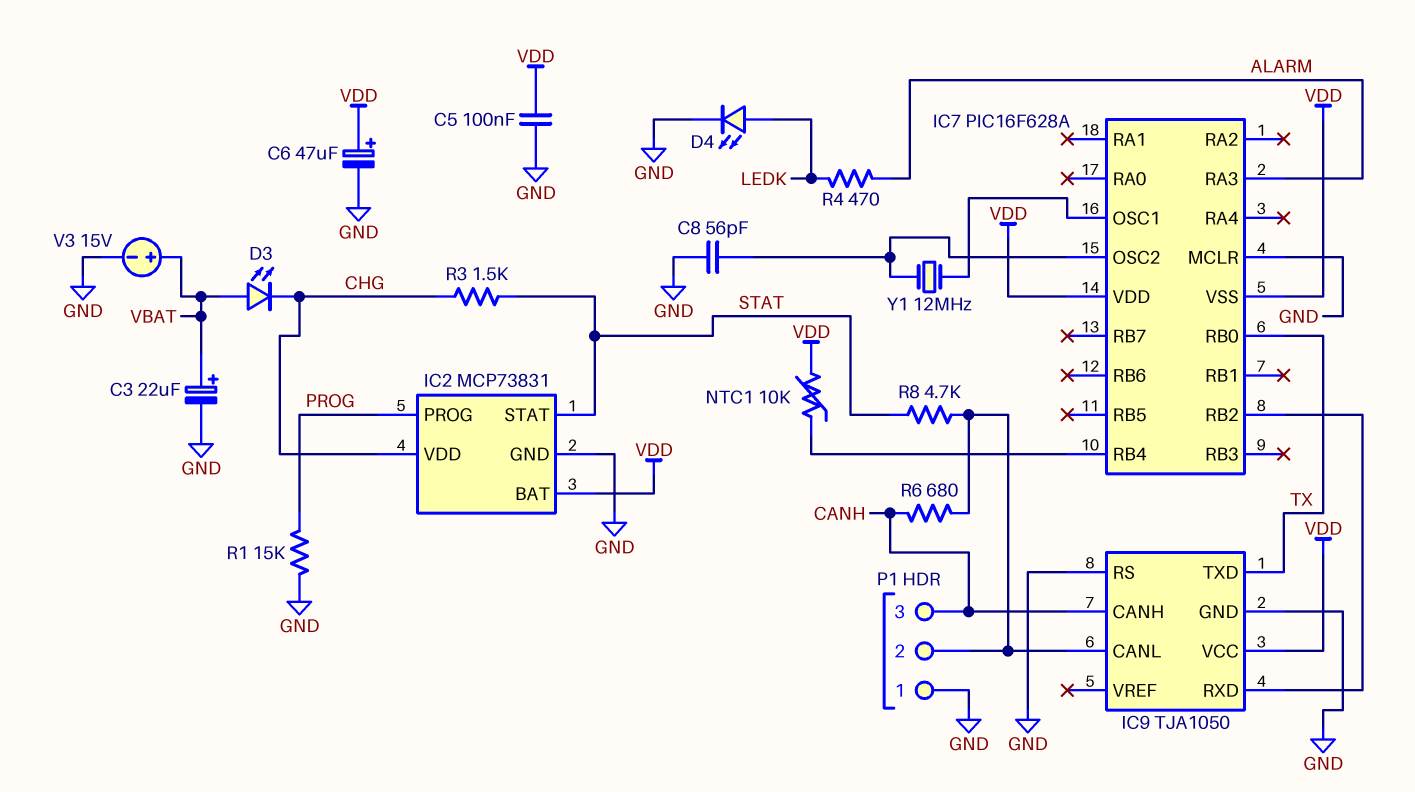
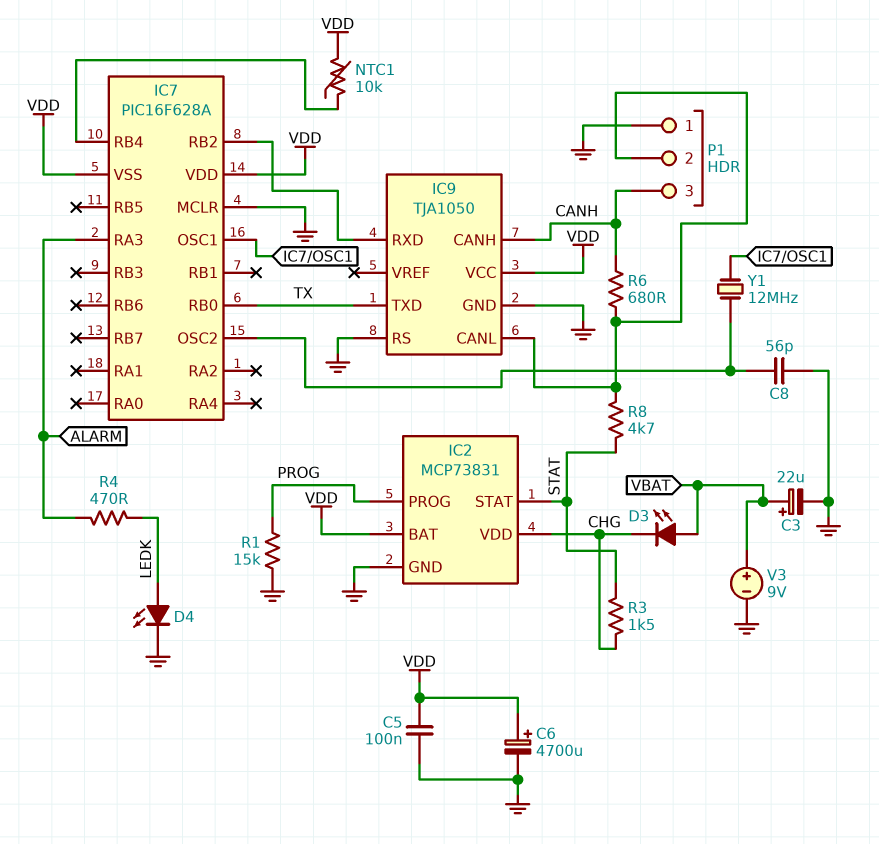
C6: 47uF (plus VDD, minus GND) -> 4700uF (plus VDD, minus GND)
V3: 15V (plus VBAT, minus GND) -> 9V (plus VBAT, minus GND)

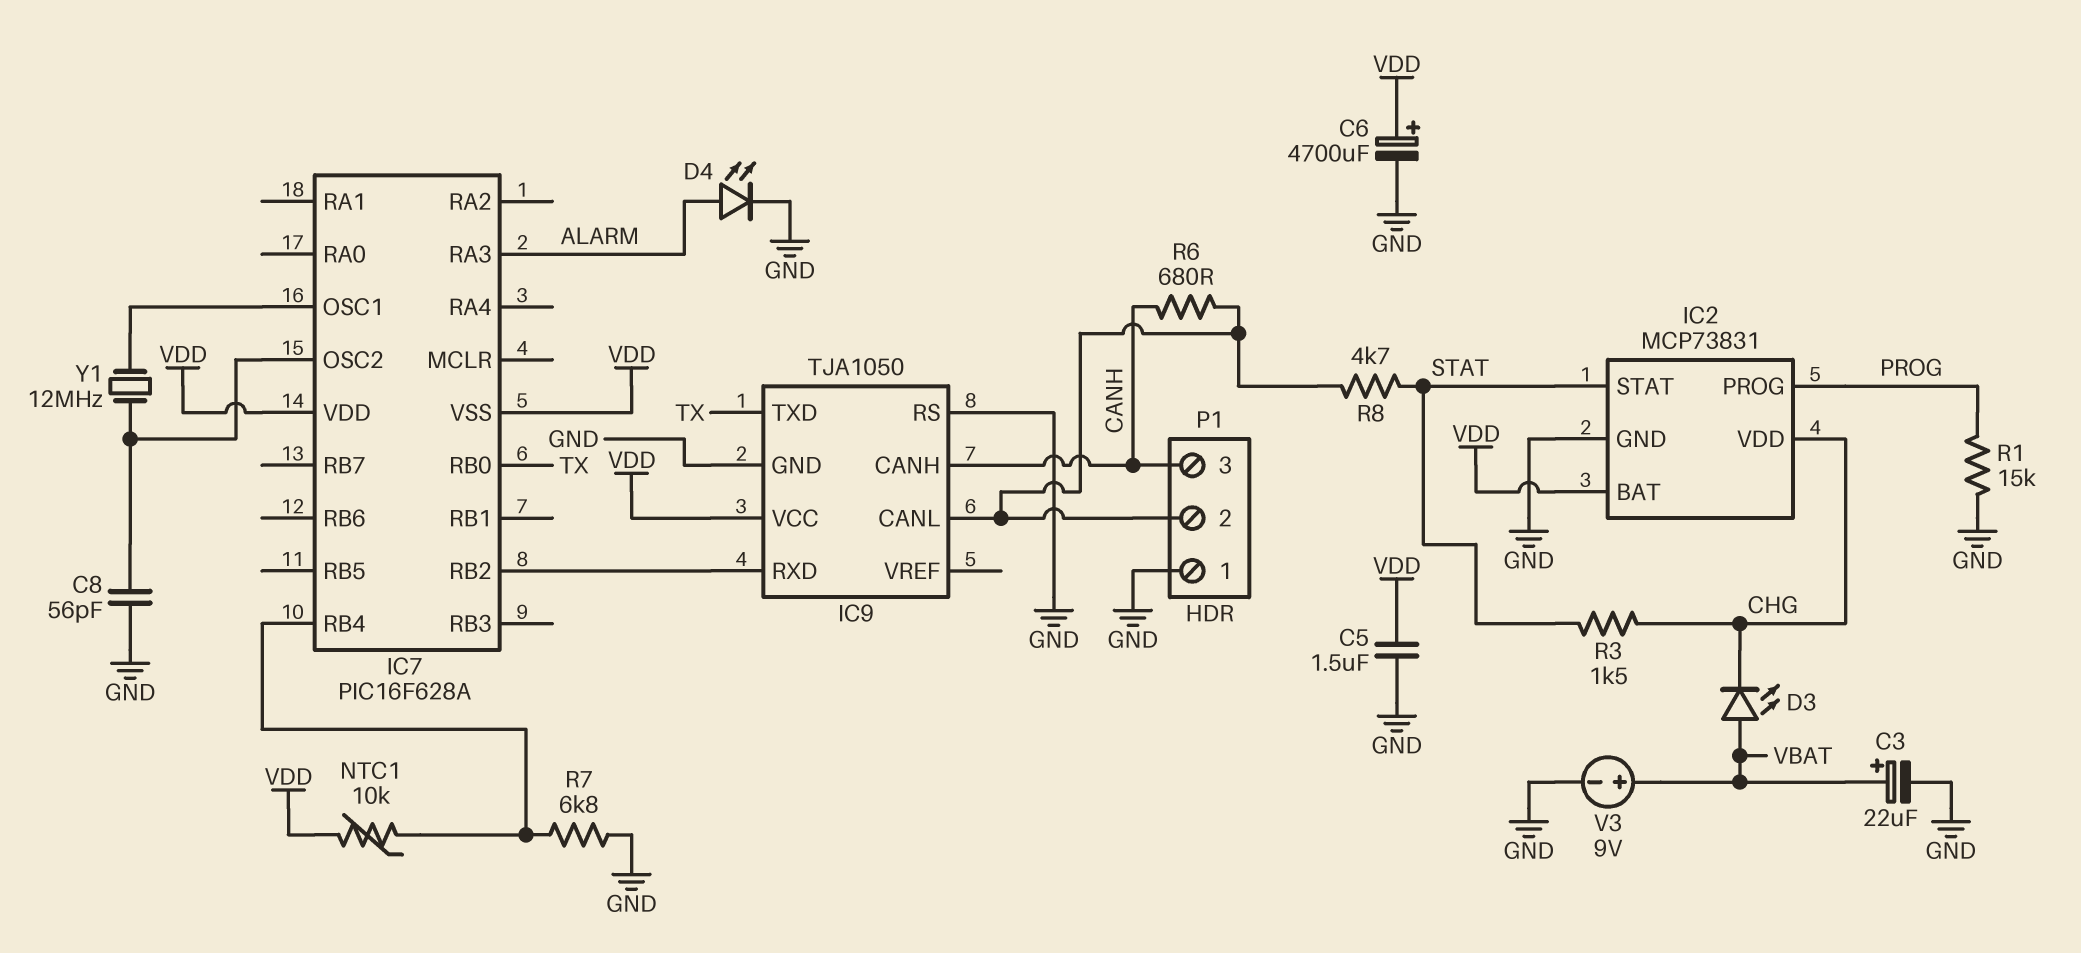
C5: 100nF (GND, VDD) -> 1.5uF (GND, VDD)
D4: LED (A LEDK, K GND) -> LED (A ALARM, K GND)
IC7 pin MCLR: GND -> none
R4: 470 (ALARM, LEDK) -> none
R7: none -> 6.8k (GND, IC7/RB4)

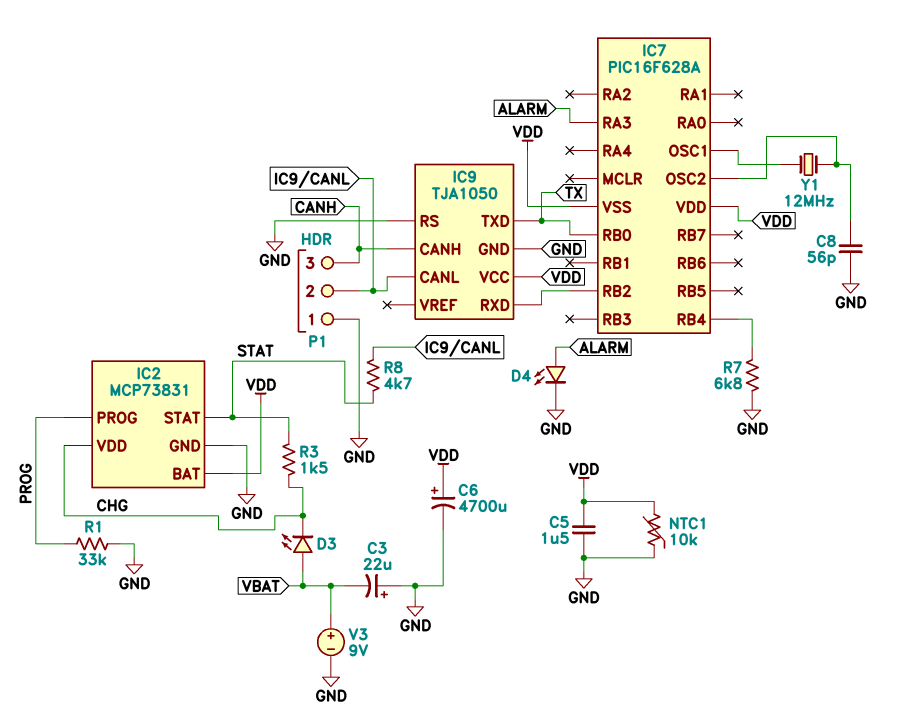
C3: 22uF (plus VBAT, minus GND) -> 22uF (plus GND, minus VBAT)
NTC1: 10k (IC7/RB4, VDD) -> 10k (GND, VDD)
R1: 15k (GND, PROG) -> 33k (GND, PROG)
R6: 680 (CANH, IC9/CANL) -> none

